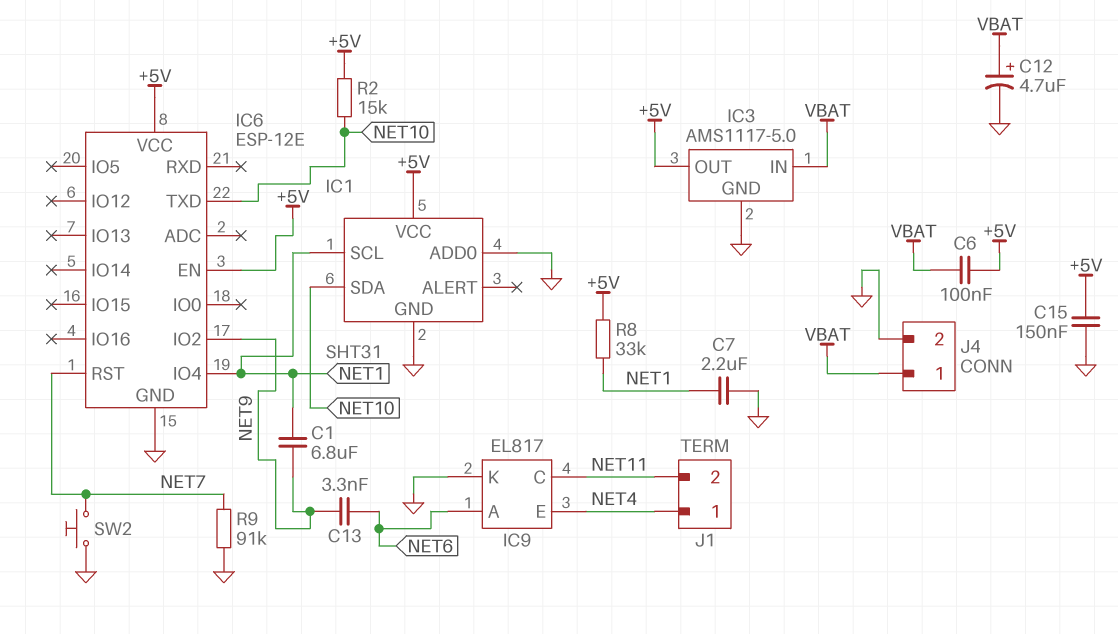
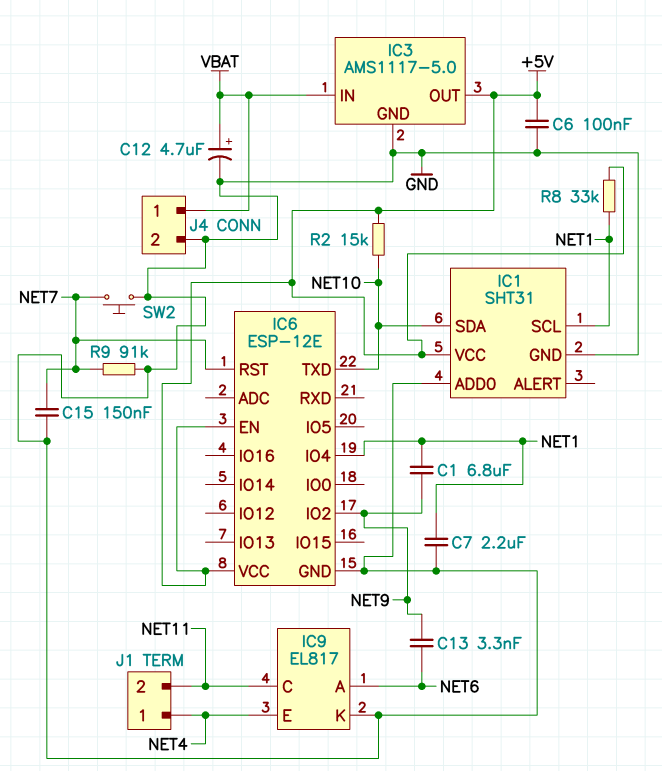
C6: 100nF (+5V, VBAT) -> 100nF (+5V, GND)
C15: 150nF (+5V, GND) -> 150nF (GND, NET7)

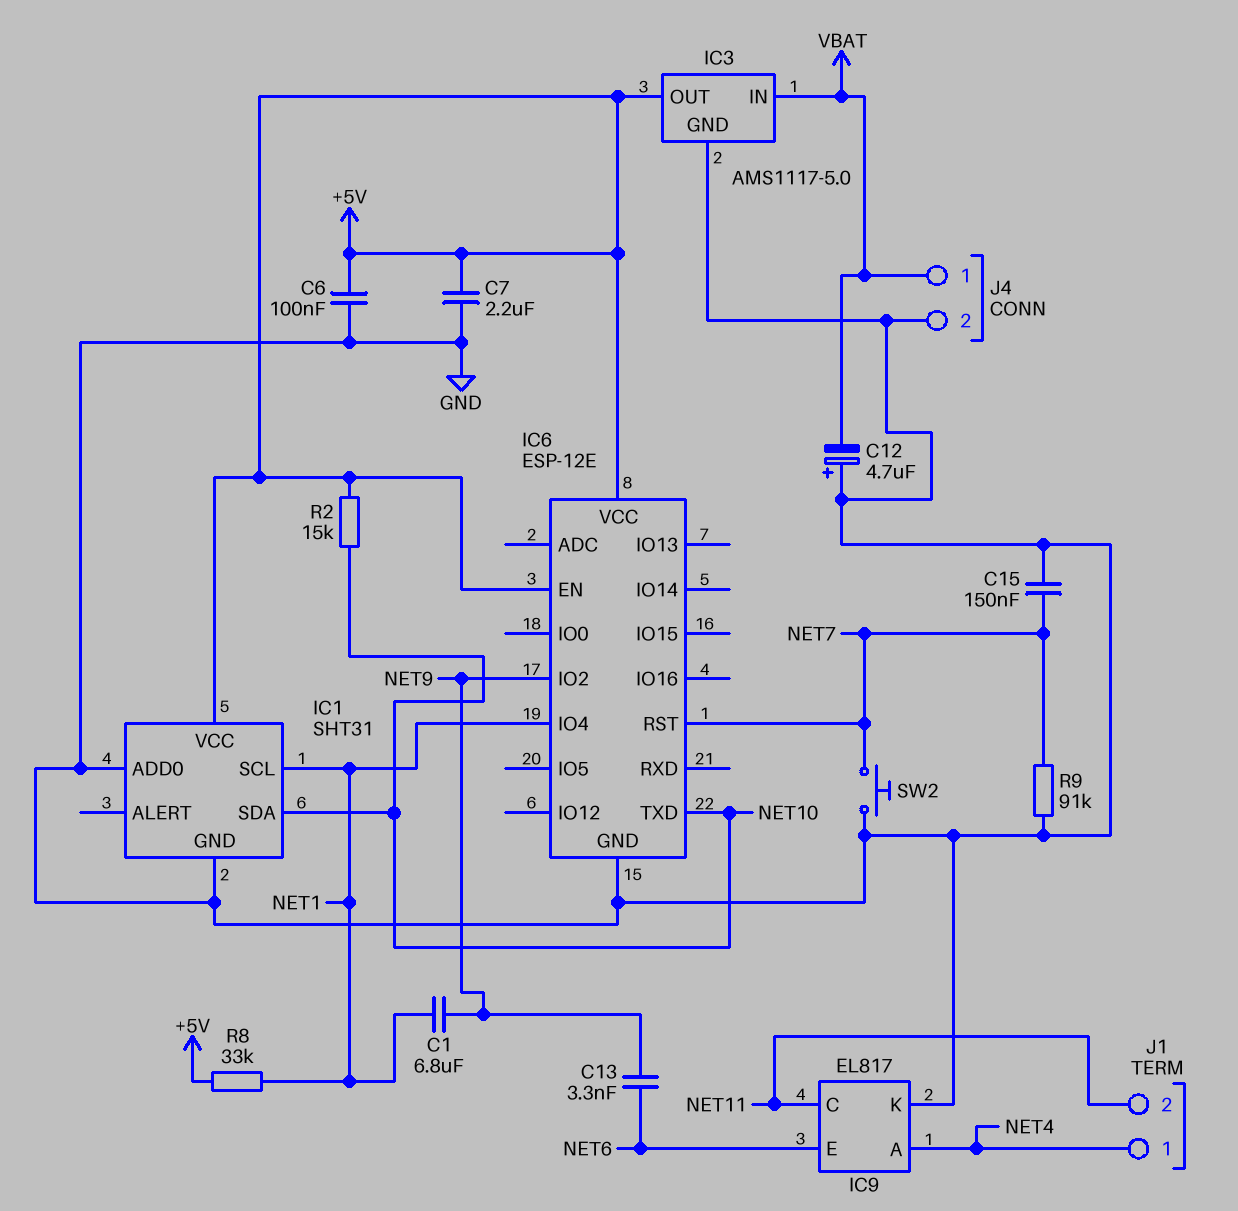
C7: 2.2uF (GND, NET1) -> 2.2uF (+5V, GND)
C12: 4.7uF (plus VBAT, minus GND) -> 4.7uF (plus GND, minus VBAT)
IC9 pin A: NET6 -> NET4
IC9 pin E: NET4 -> NET6

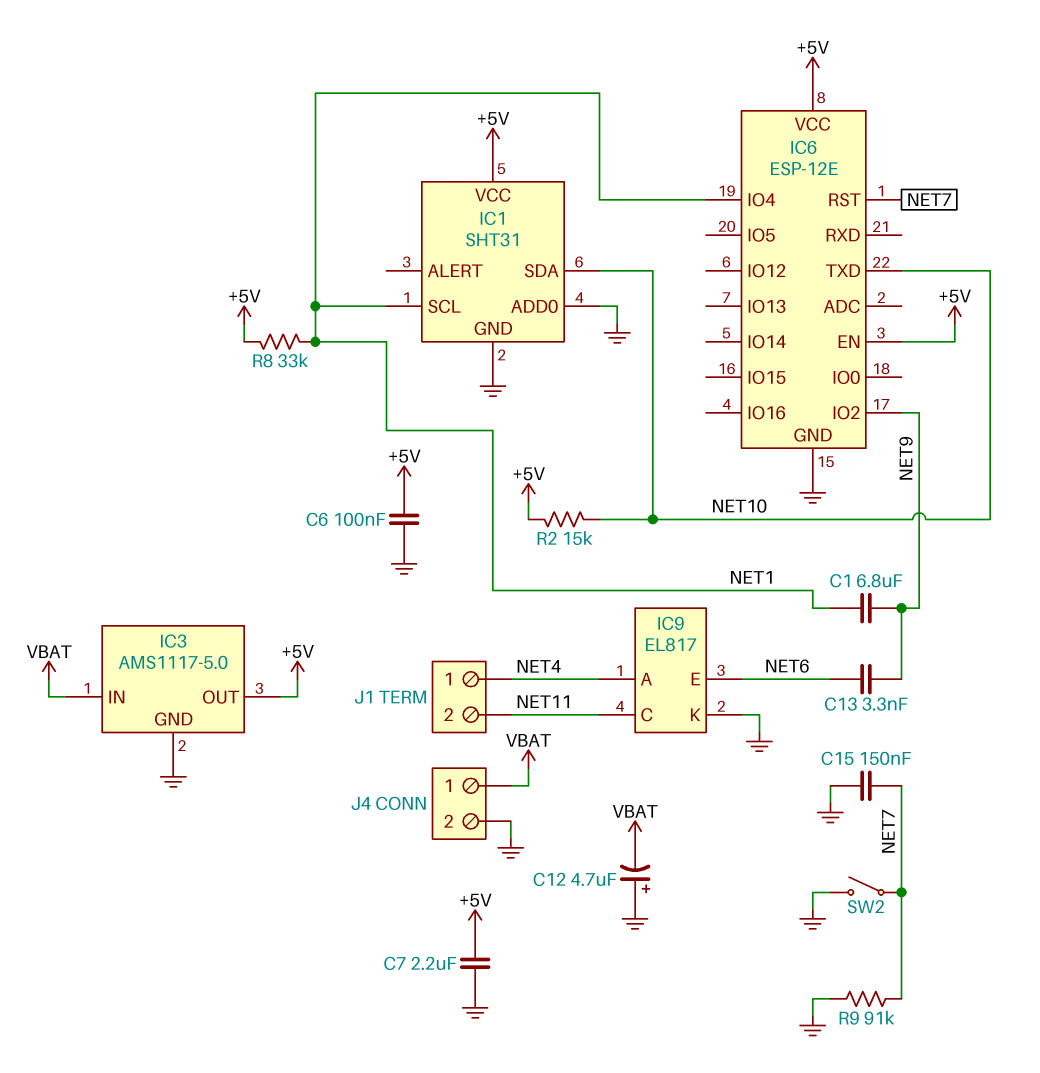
SW2: button (GND, NET7) -> switch (GND, NET7)

